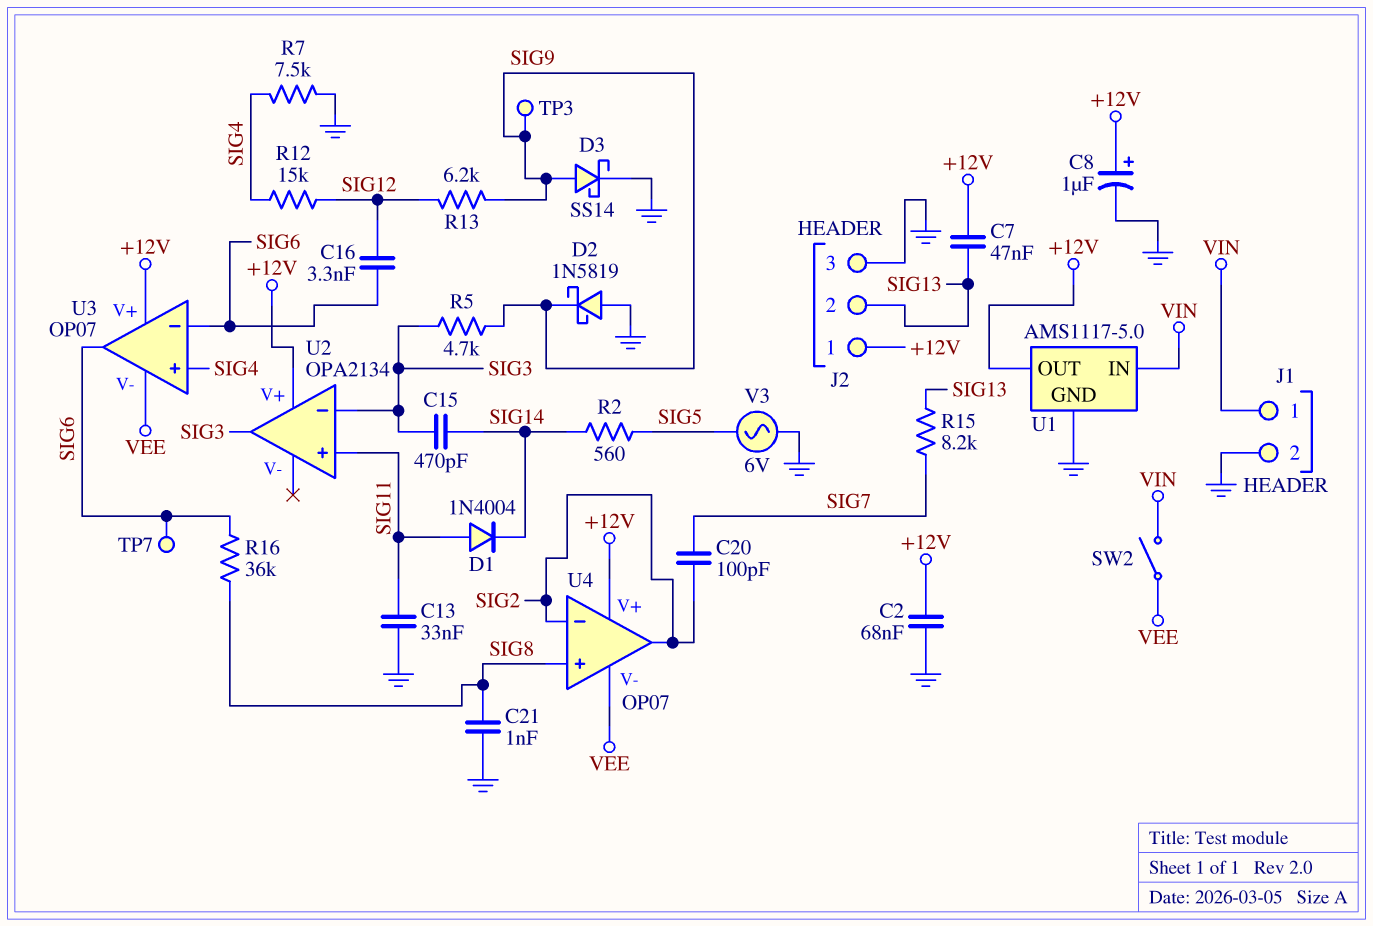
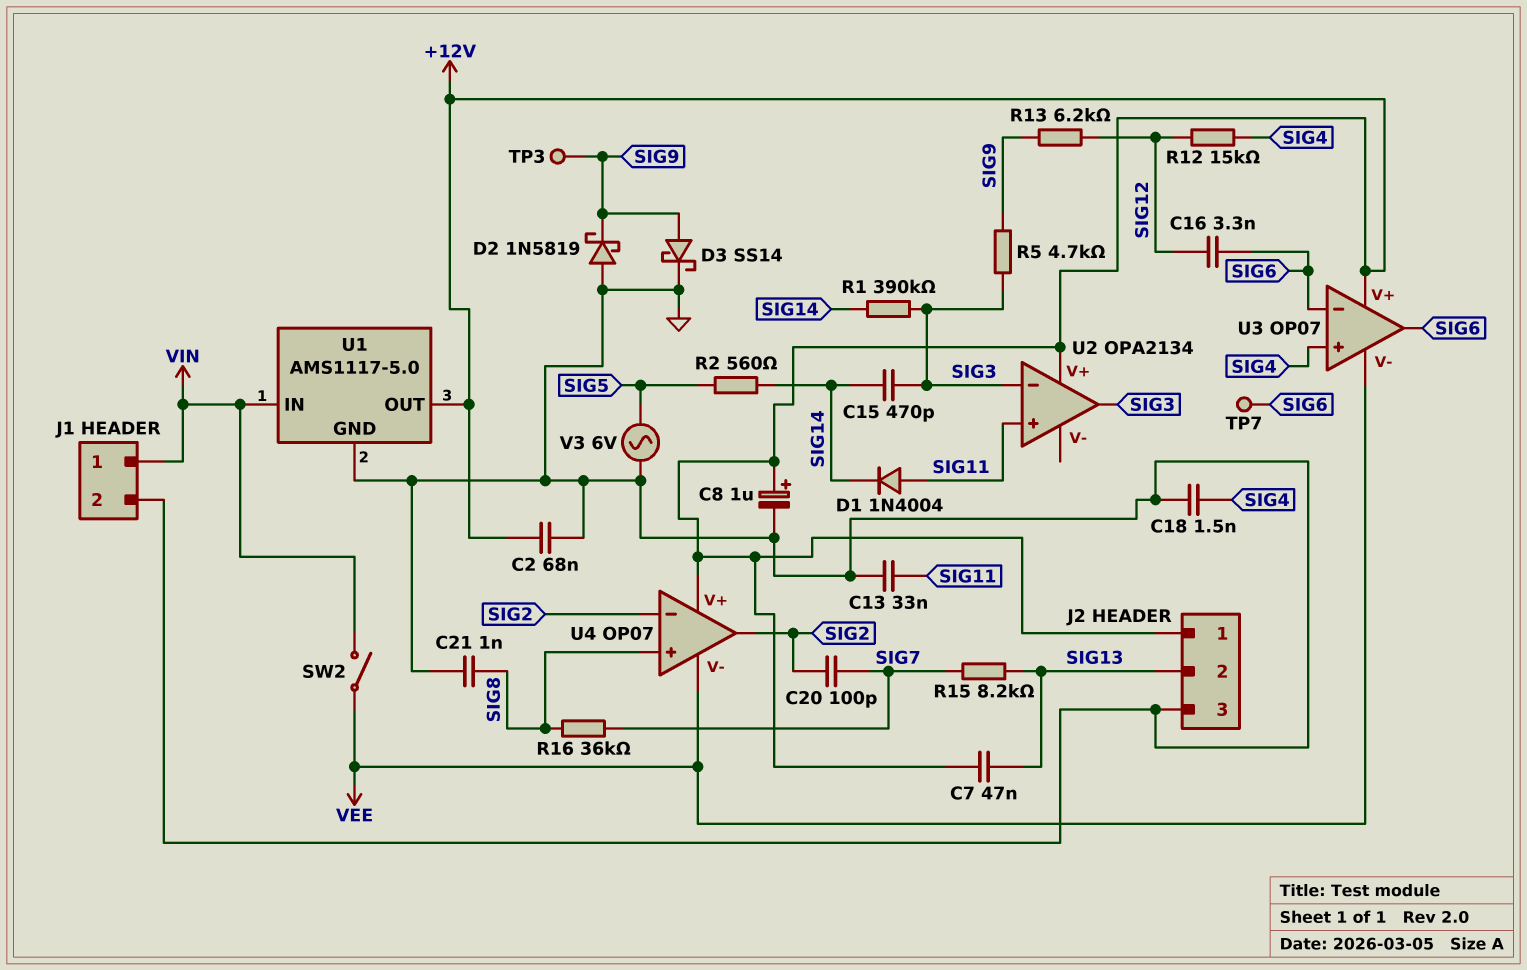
C18: none -> 1.5nF (GND, SIG4)
R1: none -> 390k (SIG3, SIG14)
R7: 7.5k (GND, SIG4) -> none
R16: 36k (SIG6, SIG8) -> 36k (SIG7, SIG8)

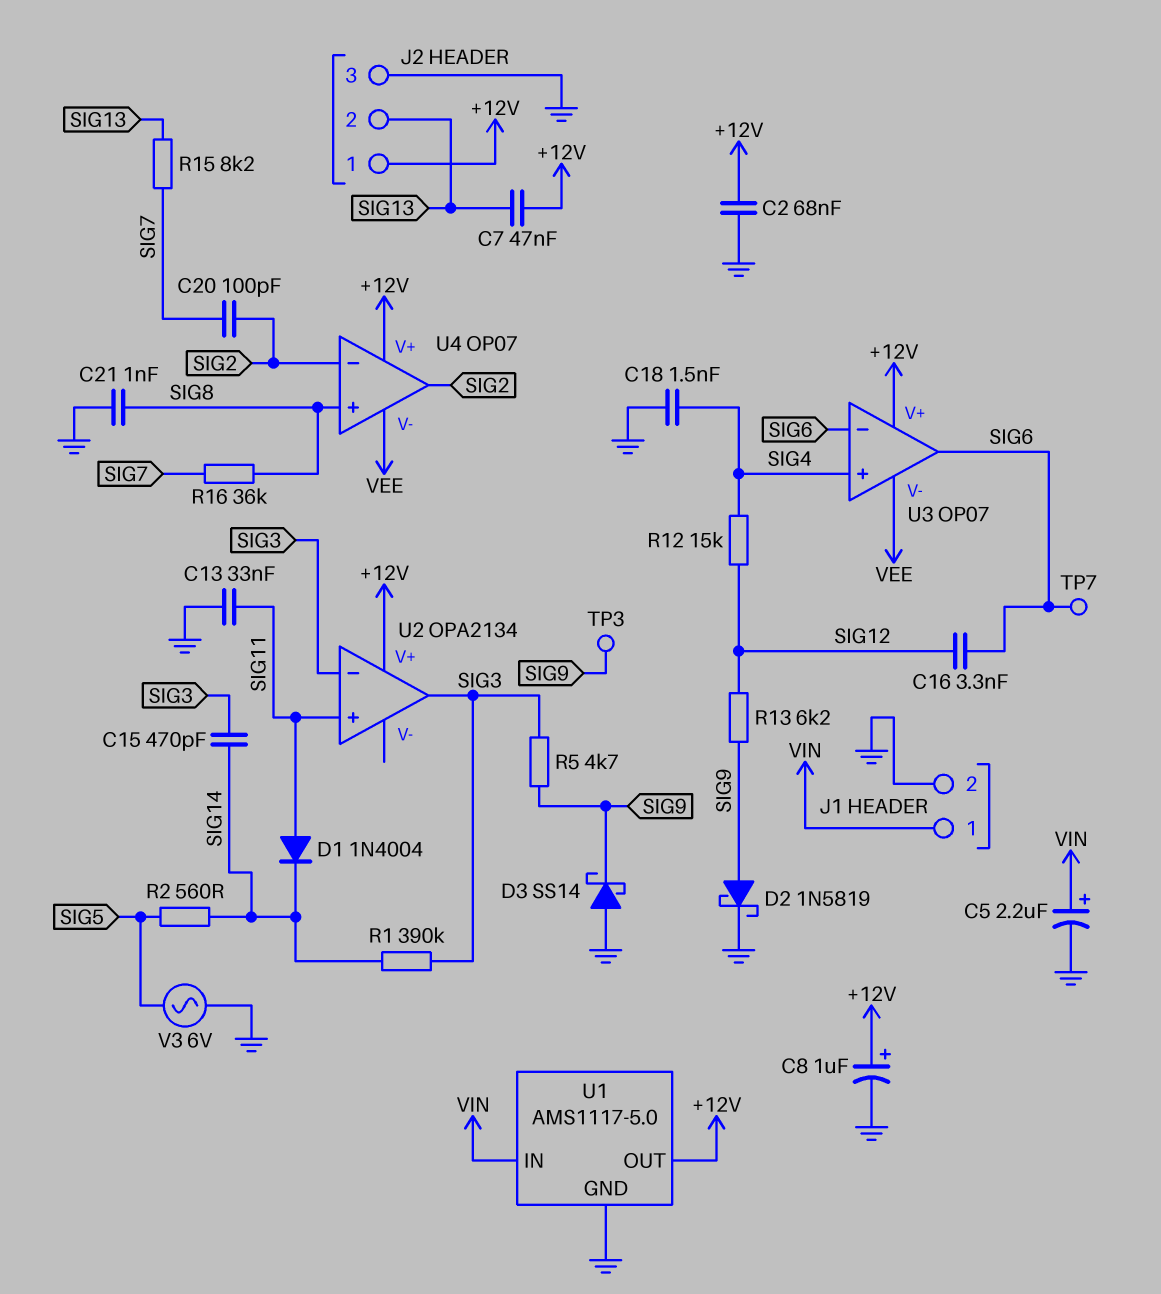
C5: none -> 2.2uF (plus VIN, minus GND)
D2: schottky 1N5819 (A GND, K SIG9) -> schottky 1N5819 (A SIG9, K GND)
D3: schottky SS14 (A SIG9, K GND) -> schottky SS14 (A GND, K SIG9)
SW2: switch (VEE, VIN) -> none

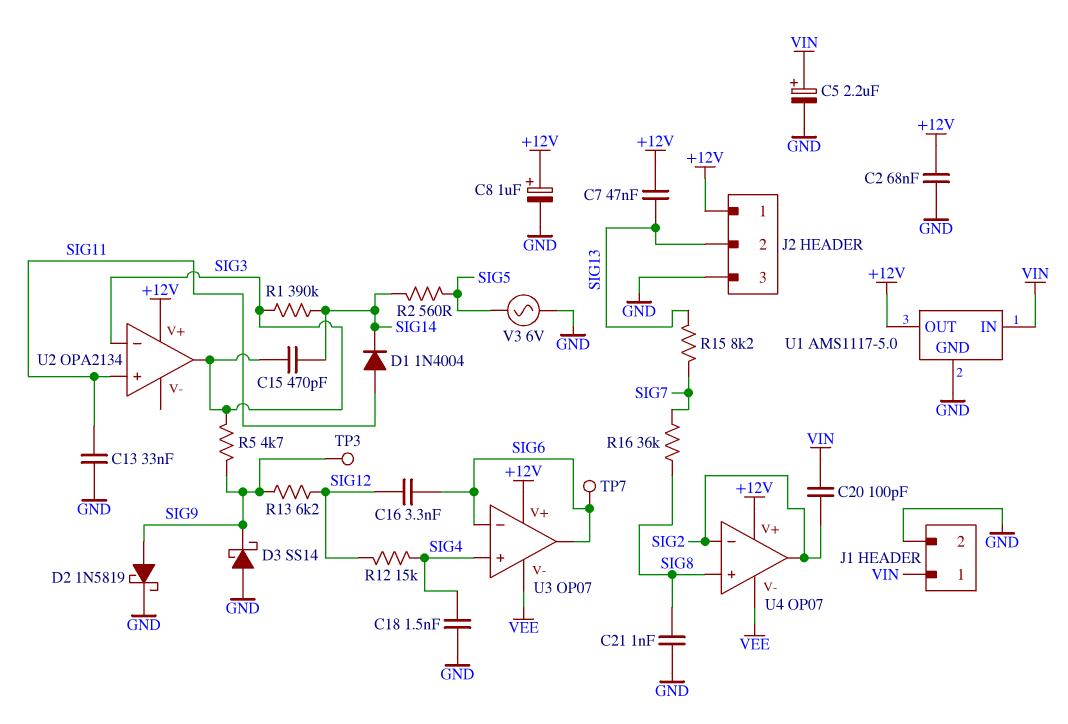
C20: 100pF (SIG2, SIG7) -> 100pF (SIG2, VIN)

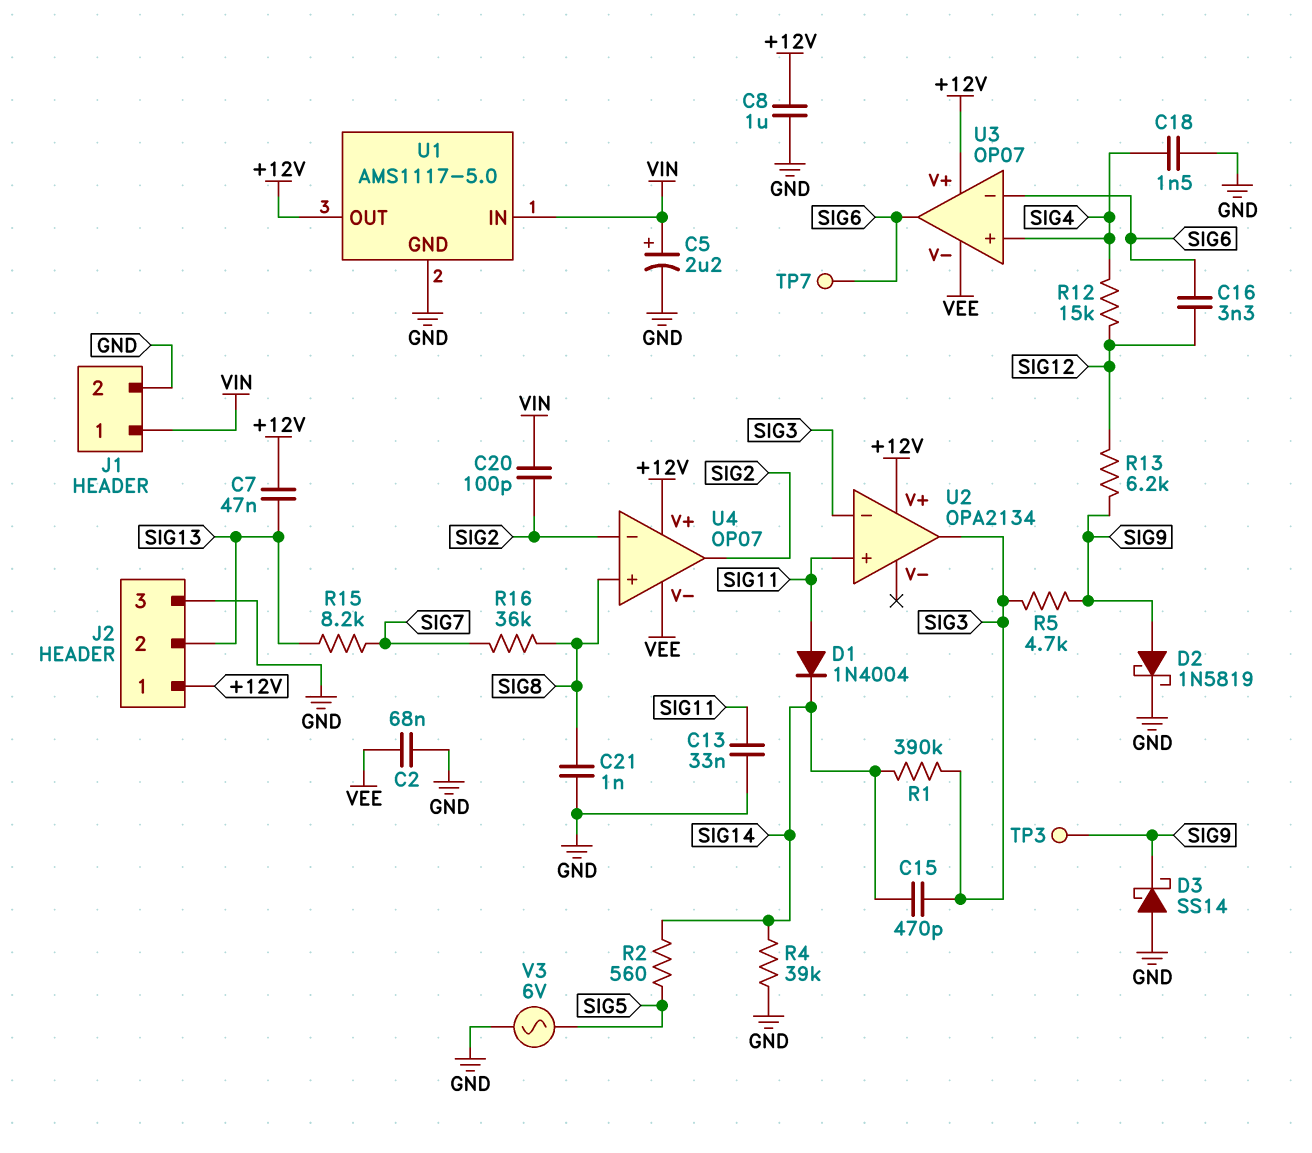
C2: 68nF (+12V, GND) -> 68nF (GND, VEE)
C8: 1uF (plus +12V, minus GND) -> 1uF (+12V, GND)
R4: none -> 39k (GND, SIG14)

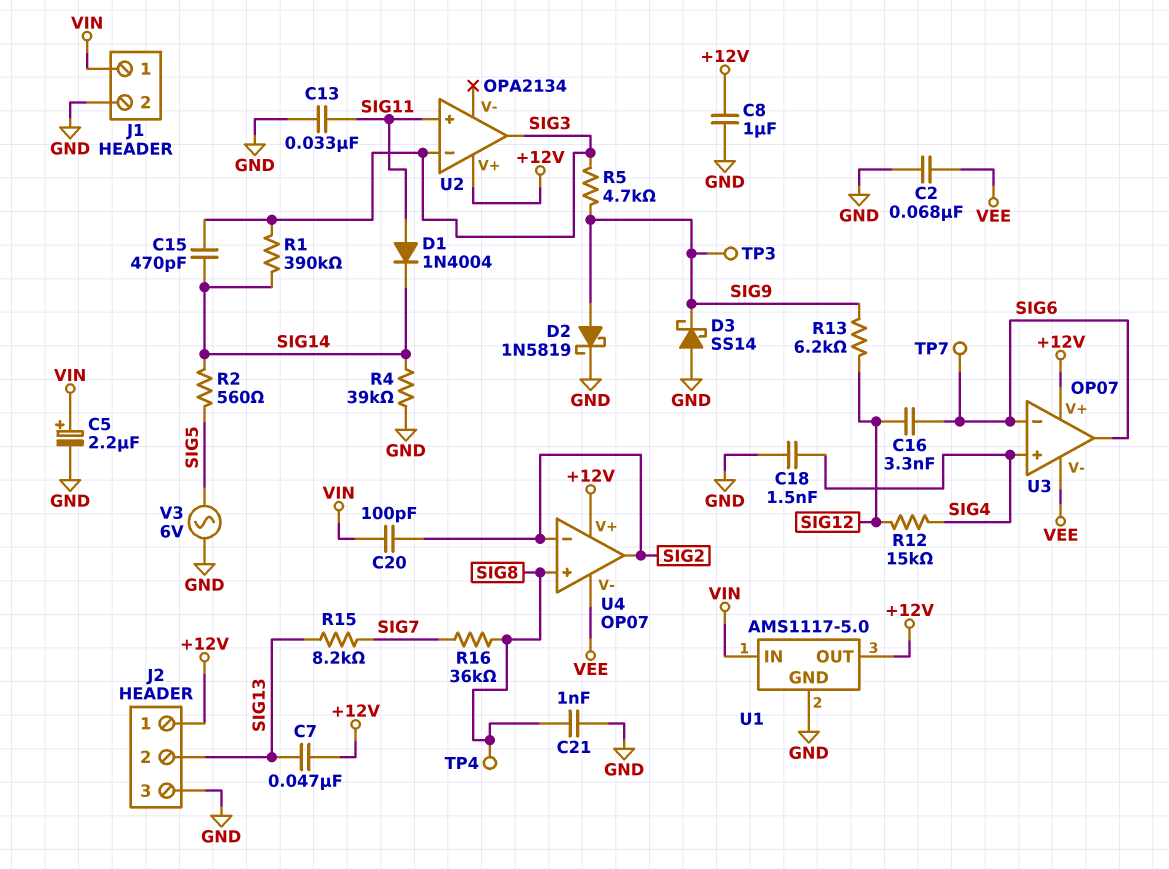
TP4: none -> test point (SIG8)

